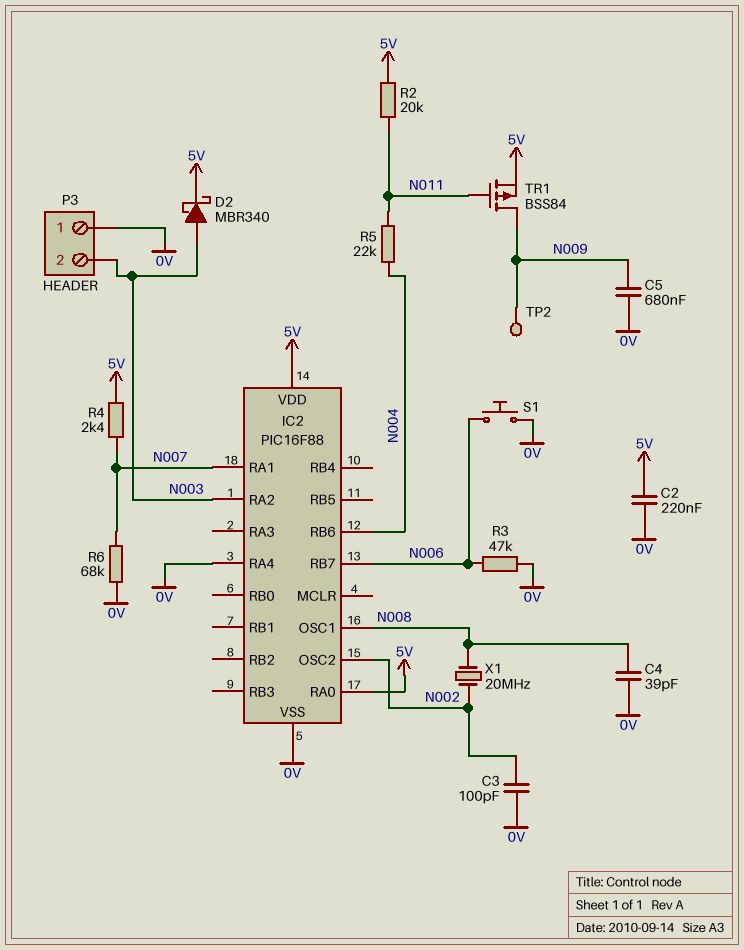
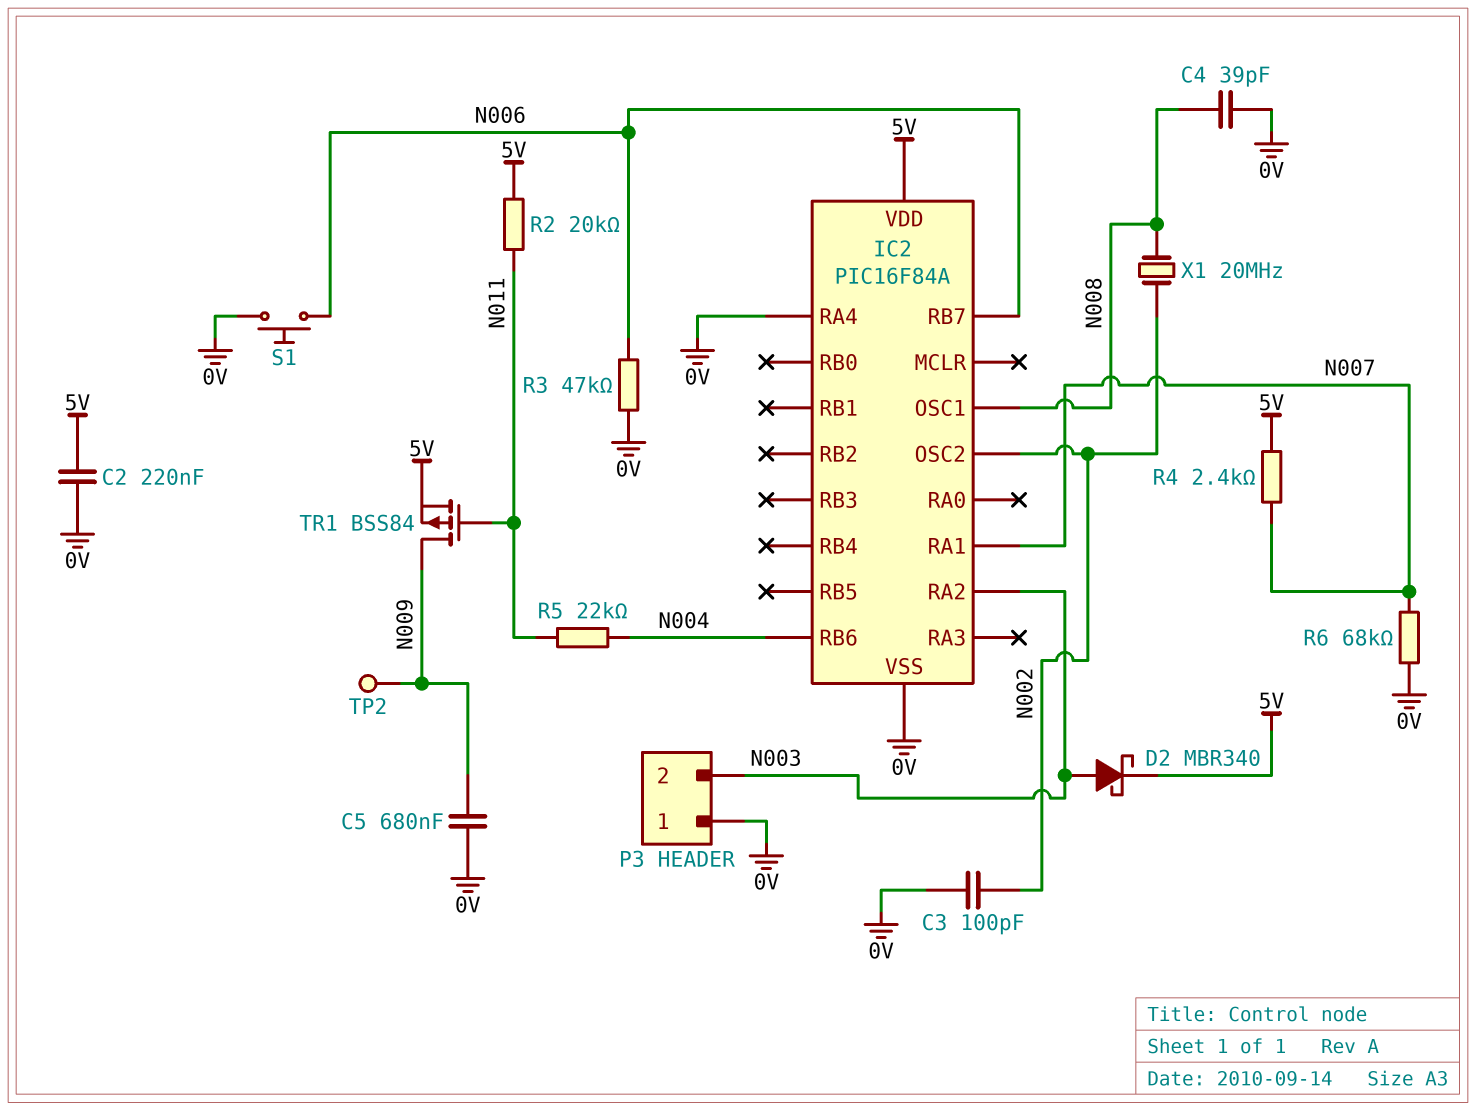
IC2: PIC16F88 -> PIC16F84A
IC2 pin RA0: 5V -> none

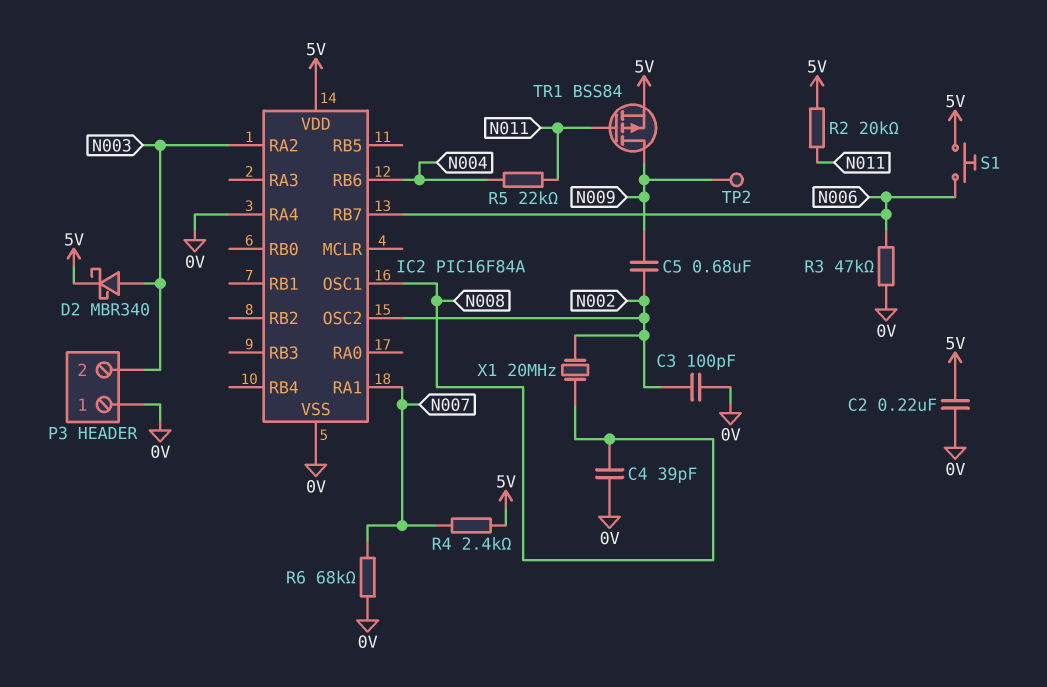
C5: 680nF (0V, N009) -> 680nF (N002, N009)
S1: button (0V, N006) -> button (5V, N006)

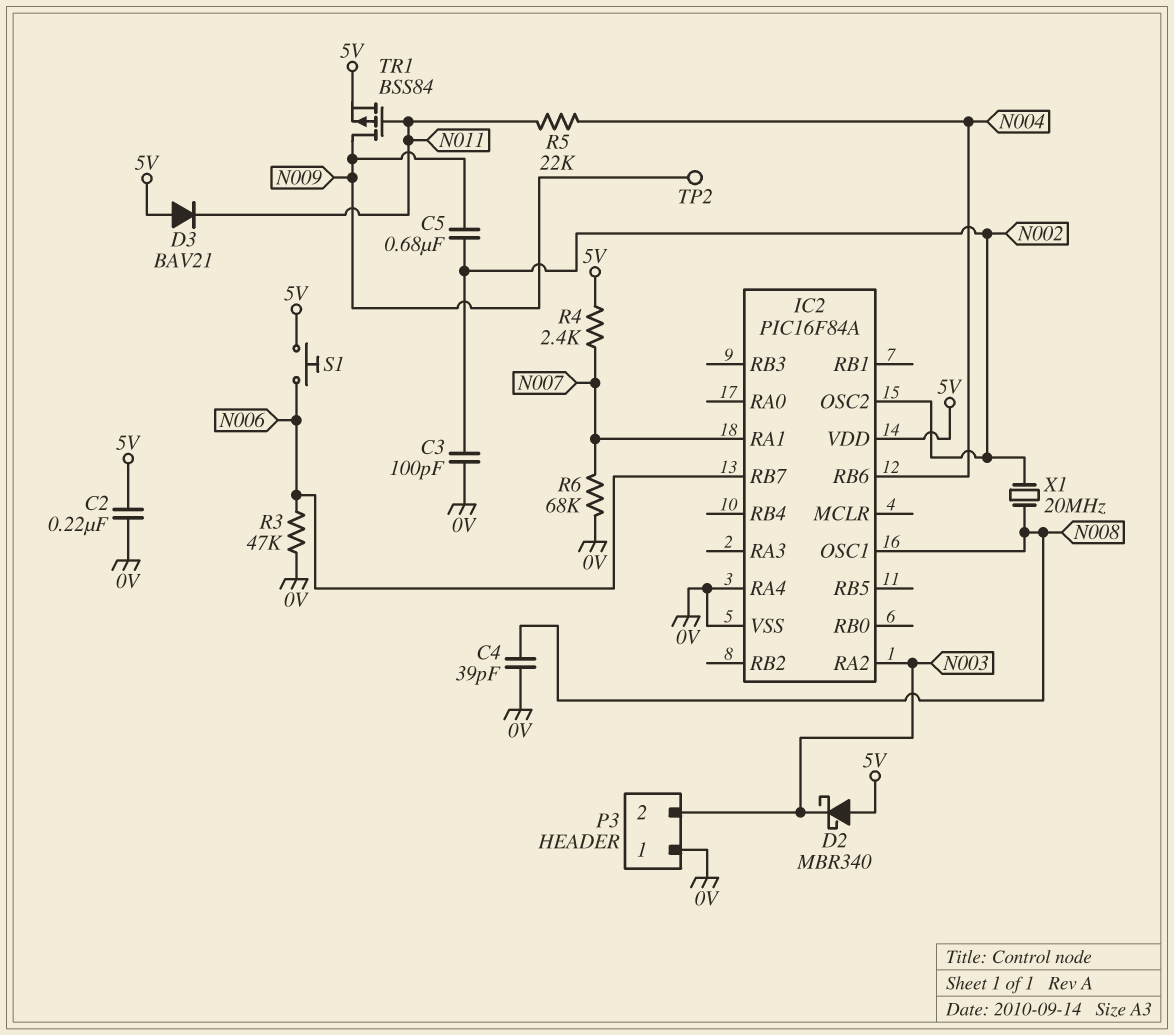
D2: schottky MBR340 (A N003, K 5V) -> schottky MBR340 (A 5V, K N003)
D3: none -> diode BAV21 (A 5V, K N011)
R2: 20k (5V, N011) -> none

